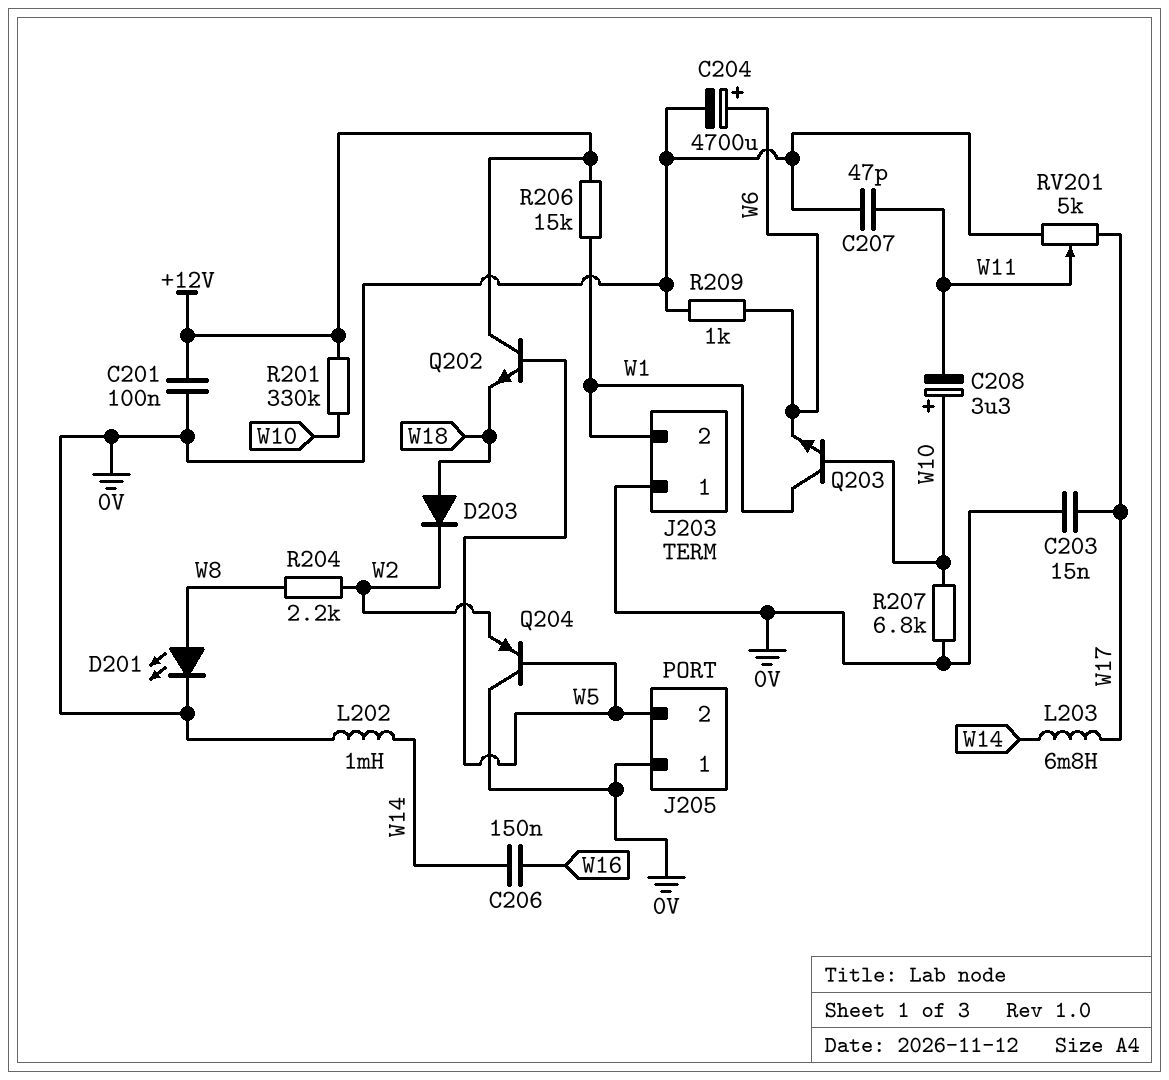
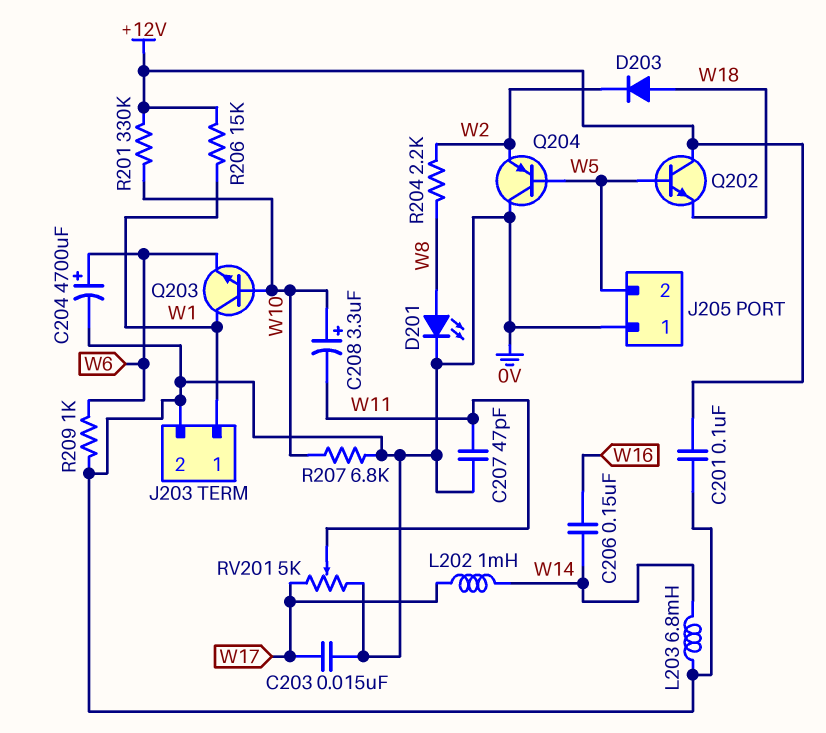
J203 pin 1: 0V -> W1
J203 pin 2: W1 -> 0V
L202: 1mH (0V, W14) -> 1mH (W14, W17)
L203: 6.8mH (W14, W17) -> 6.8mH (0V, W14)

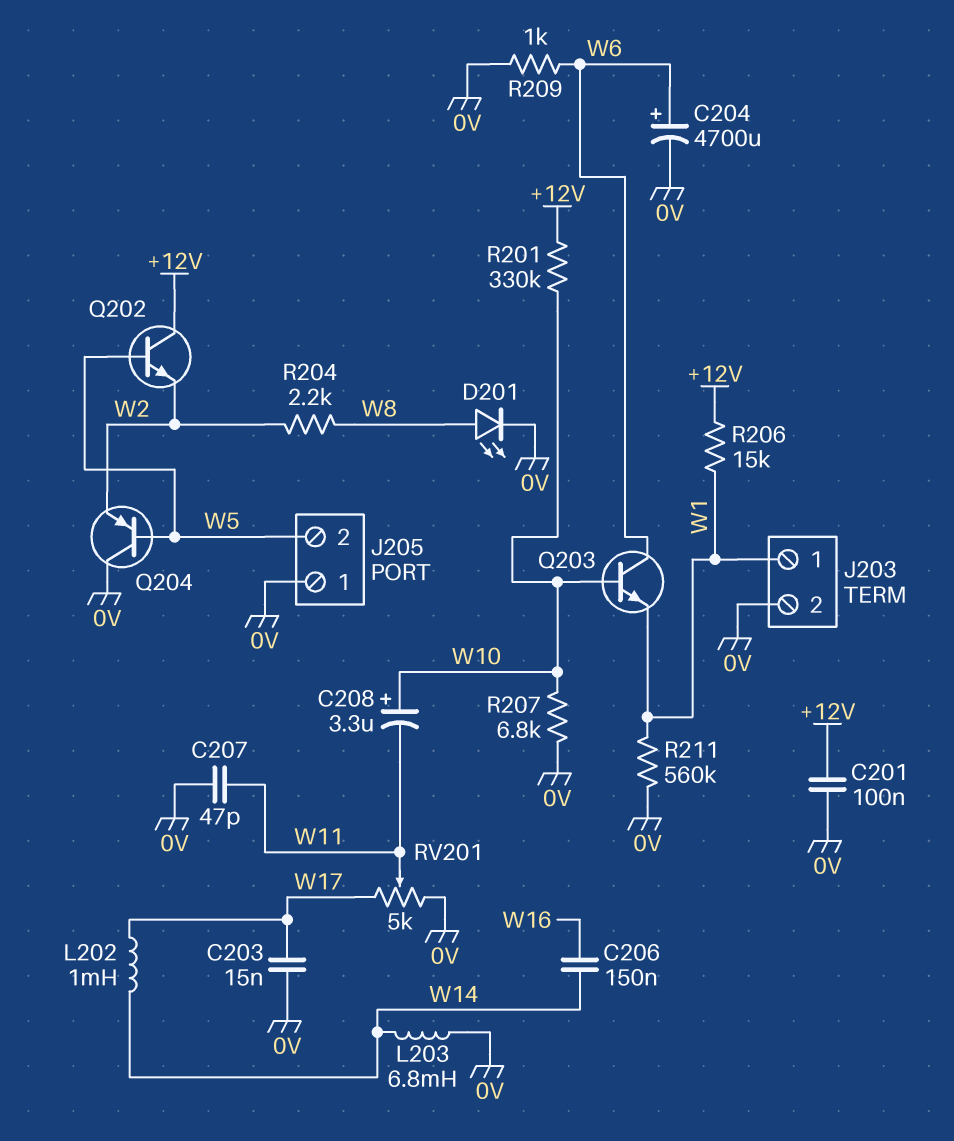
D203: diode (A W18, K W2) -> none
Q202: NPN (B W5, C +12V, E W18) -> NPN (B W5, C +12V, E W2)
Q203: NPN (B W10, C W1, E W6) -> NPN (B W10, C W6, E W1)
R211: none -> 560k (0V, W1)

